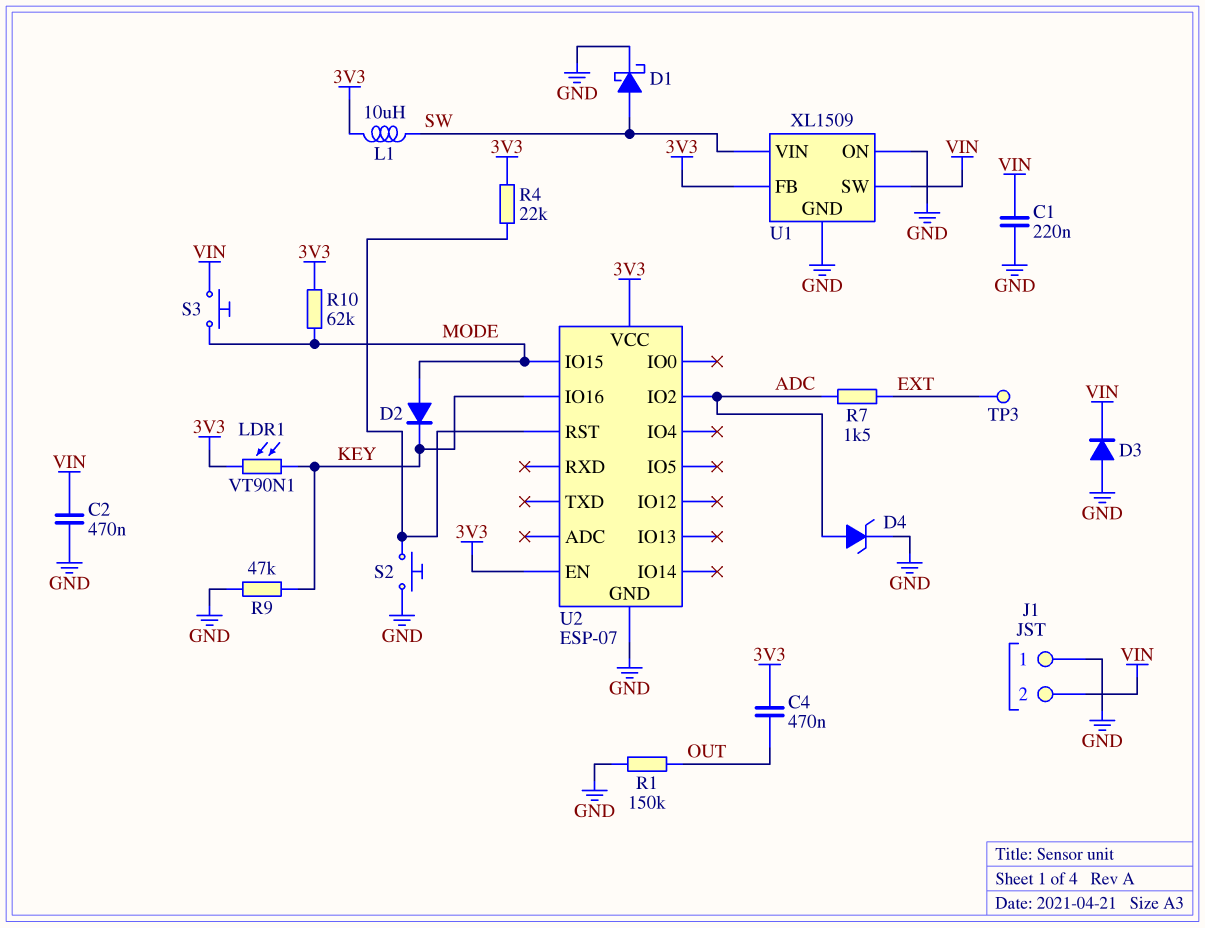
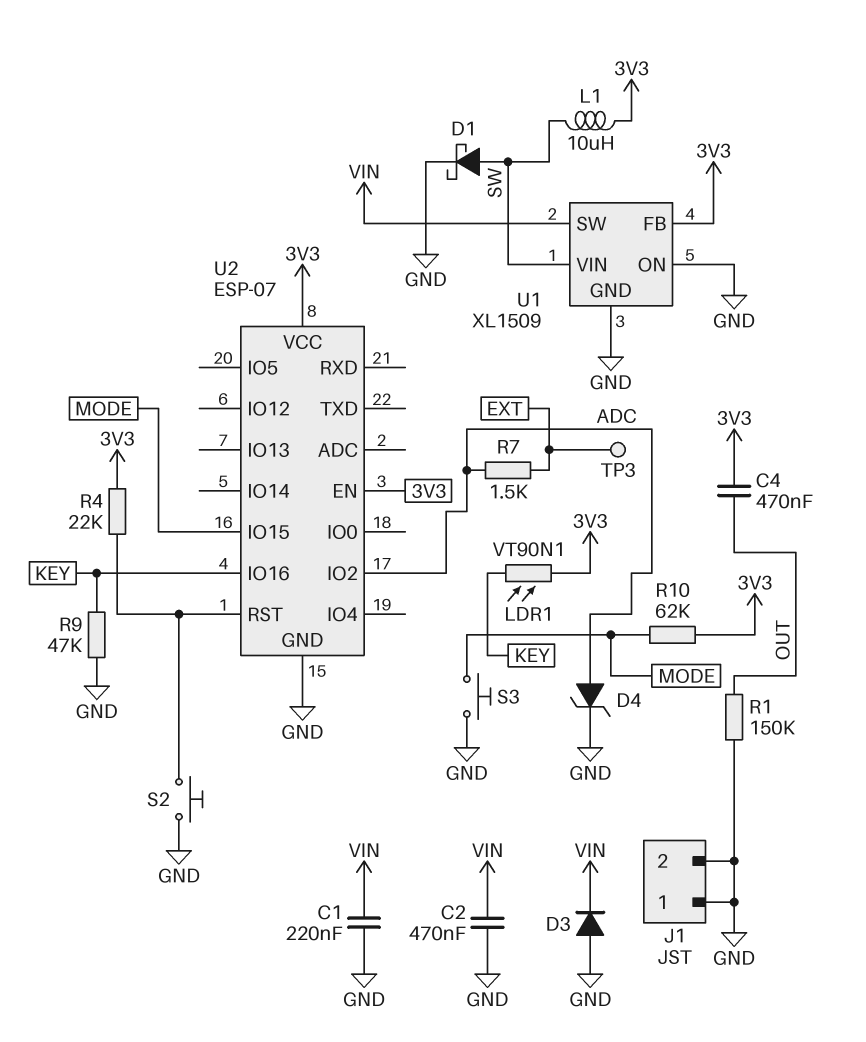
D2: diode (A MODE, K KEY) -> none
J1 pin 2: VIN -> GND
S3: button (MODE, VIN) -> button (GND, MODE)

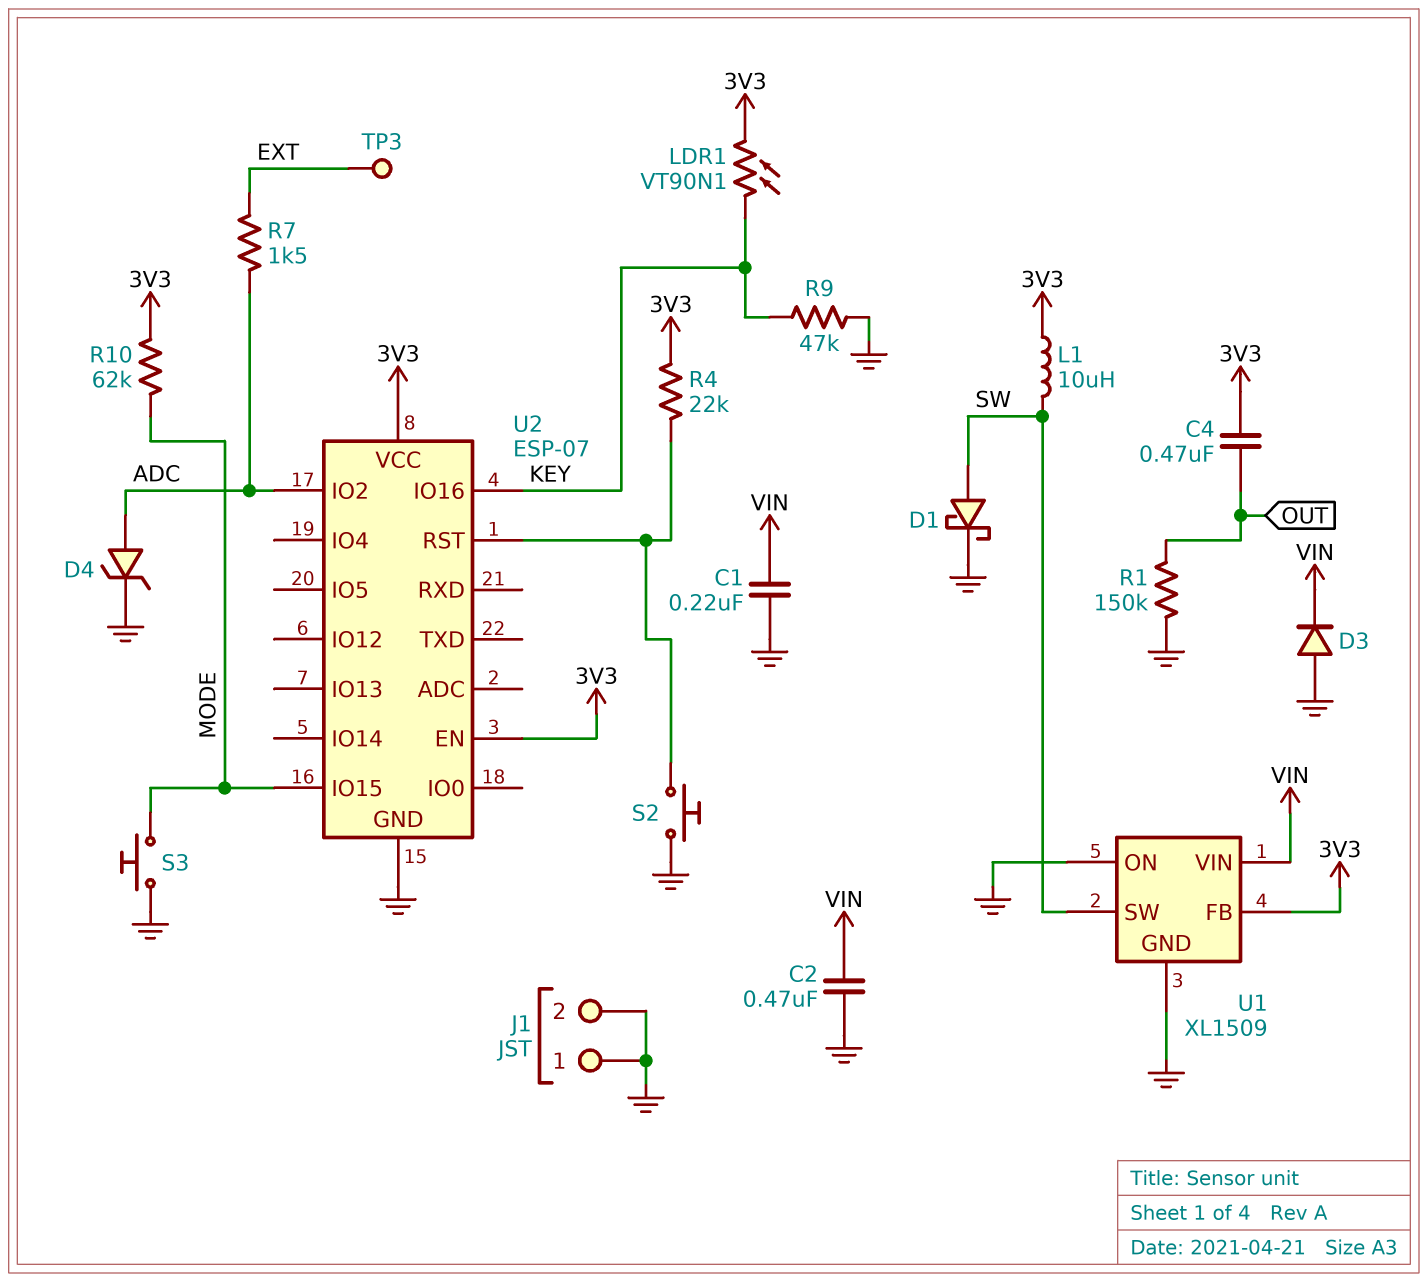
U1 pin SW: VIN -> SW
U1 pin VIN: SW -> VIN

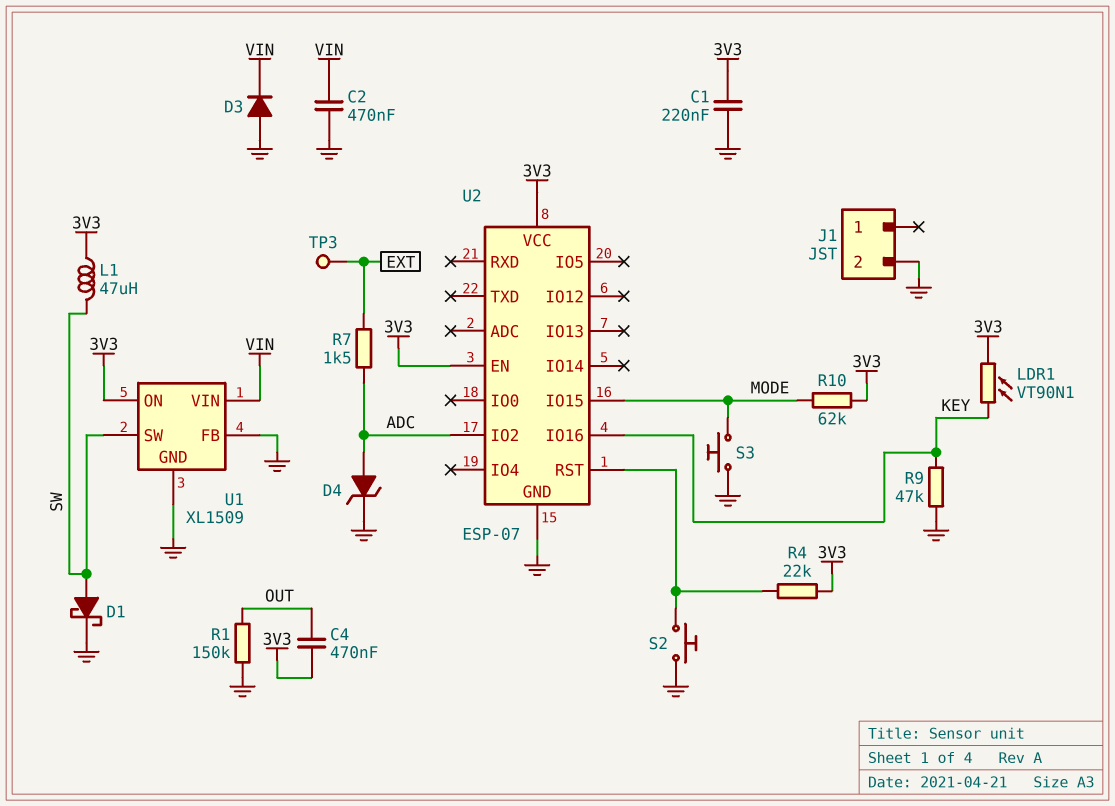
C1: 220nF (GND, VIN) -> 220nF (3V3, GND)
J1 pin 1: GND -> none
L1: 10uH (3V3, SW) -> 47uH (3V3, SW)
U1 pin FB: 3V3 -> GND
U1 pin ON: GND -> 3V3

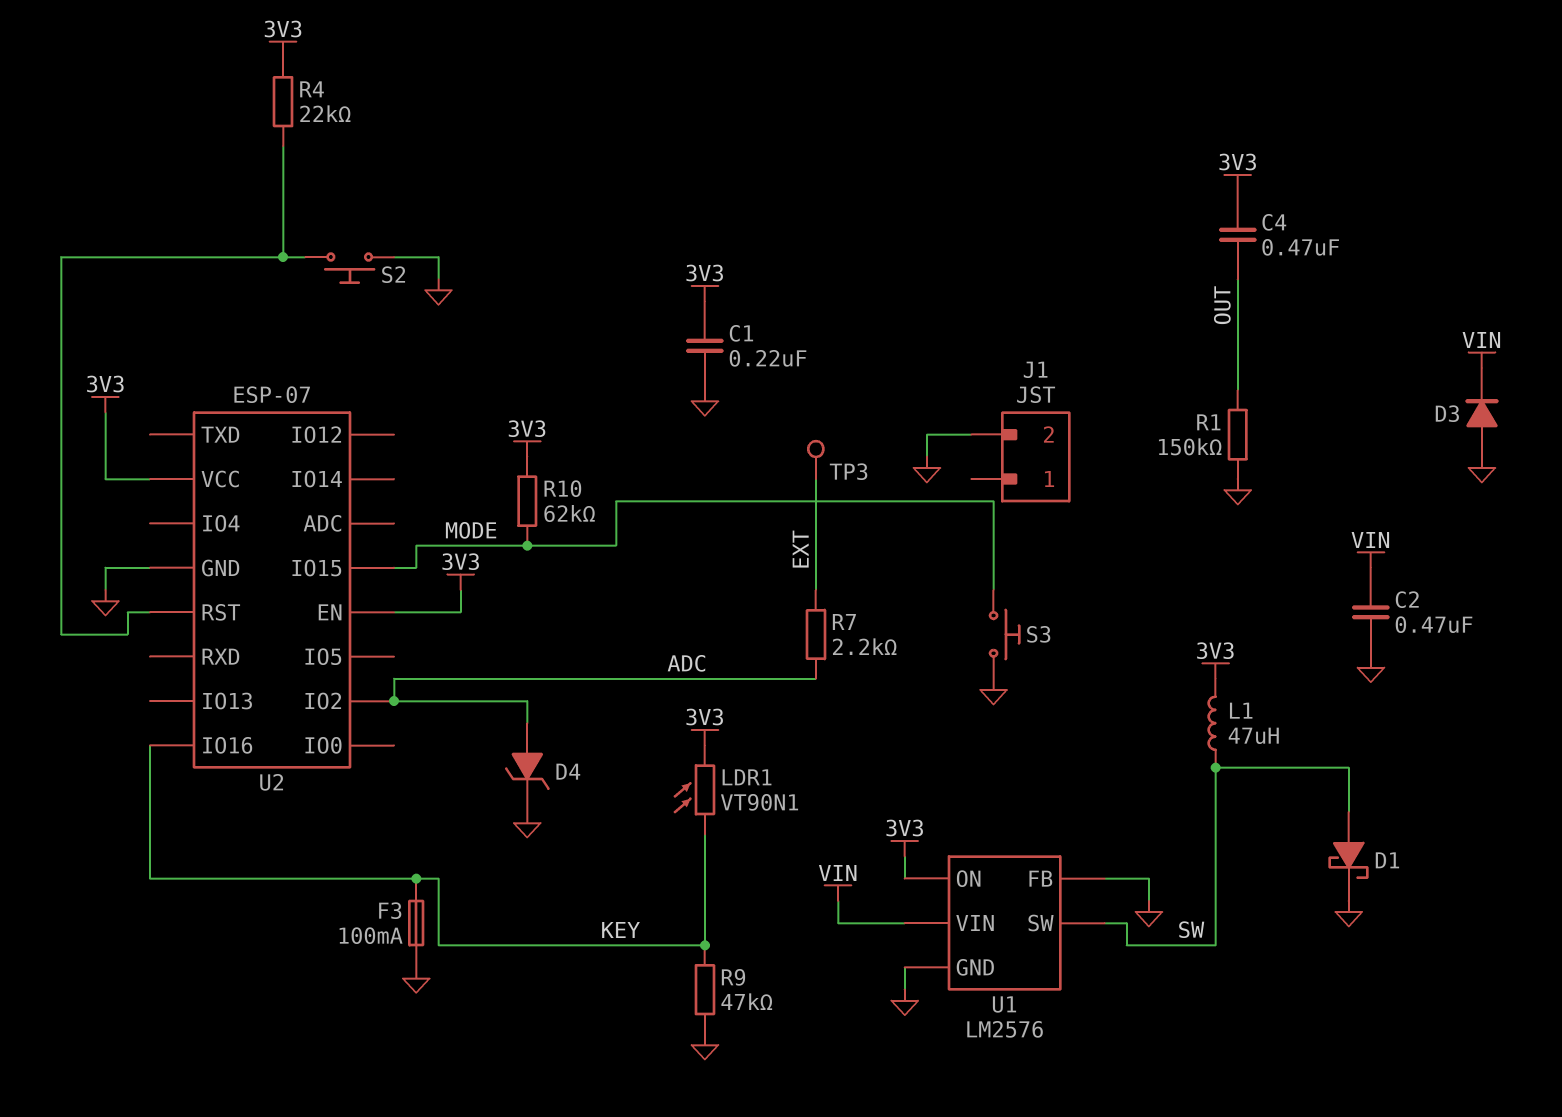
F3: none -> 100mA (GND, KEY)
R7: 1.5k (ADC, EXT) -> 2.2k (ADC, EXT)
U1: XL1509 -> LM2576

